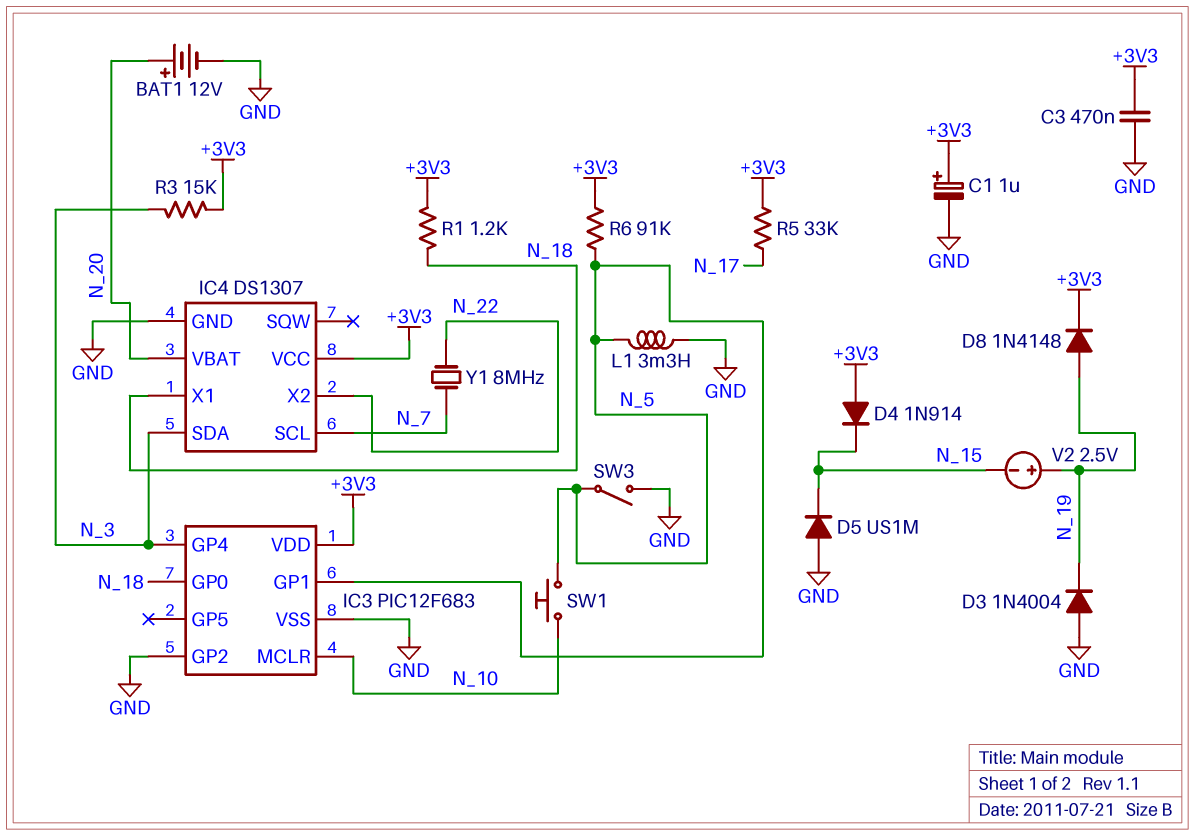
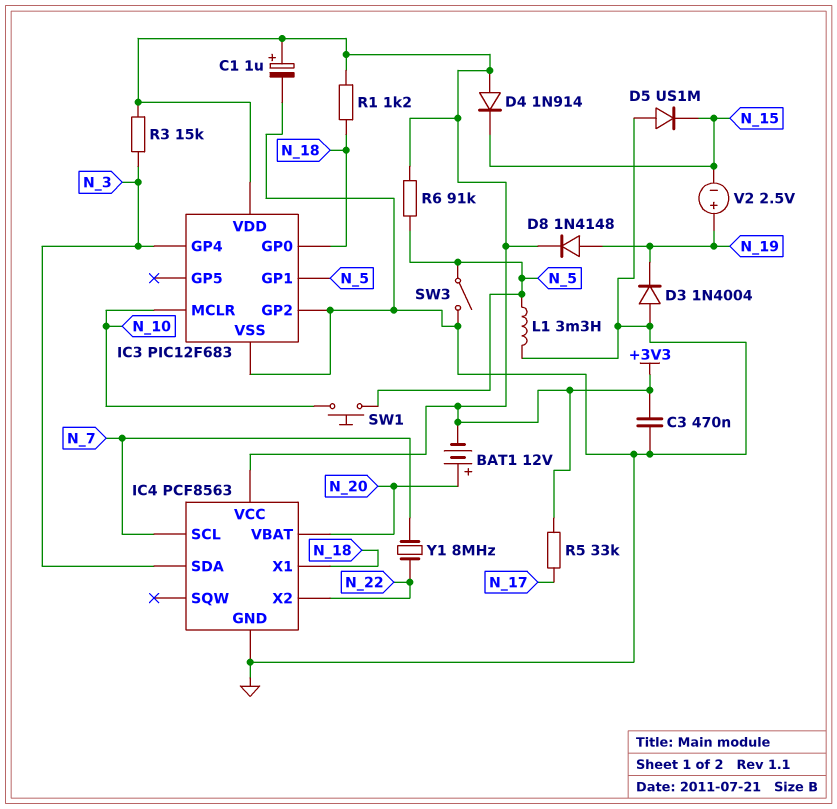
BAT1: 12V (plus N_20, minus GND) -> 12V (plus N_20, minus +3V3)
IC4: DS1307 -> PCF8563

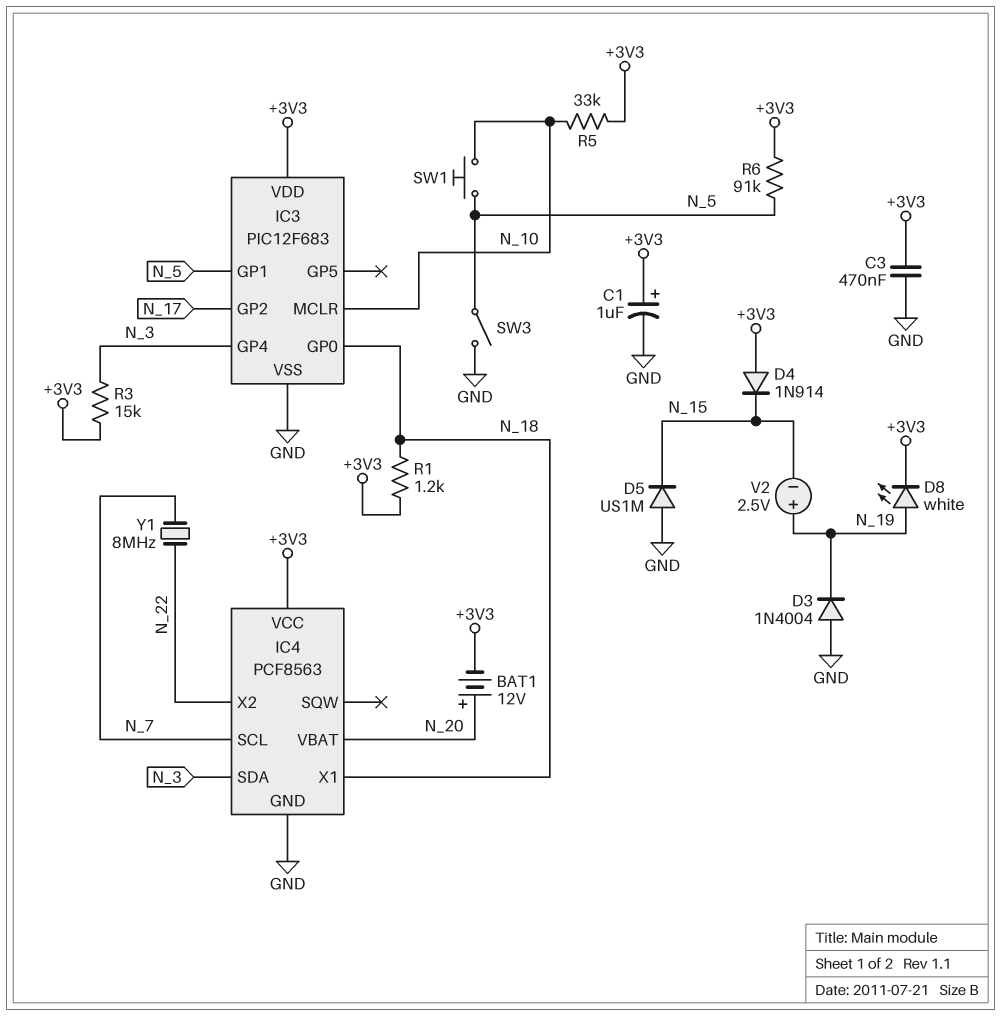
D8: diode 1N4148 (A N_19, K +3V3) -> LED white (A N_19, K +3V3)
IC3 pin GP2: GND -> N_17
L1: 3.3mH (GND, N_5) -> none
R5: 33k (+3V3, N_17) -> 33k (+3V3, N_10)

